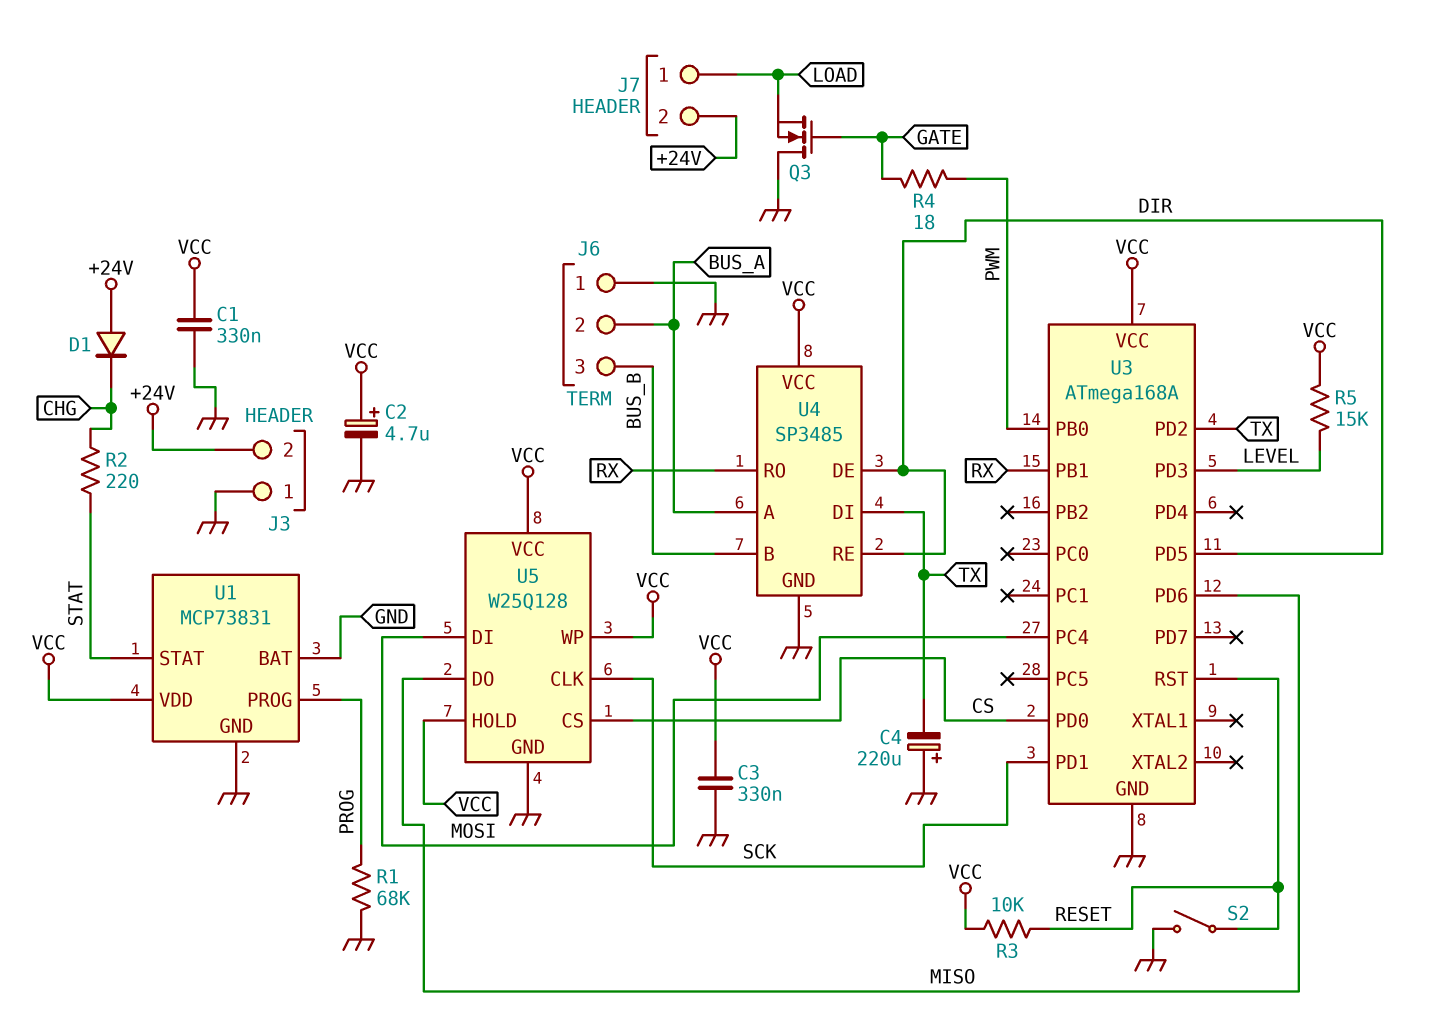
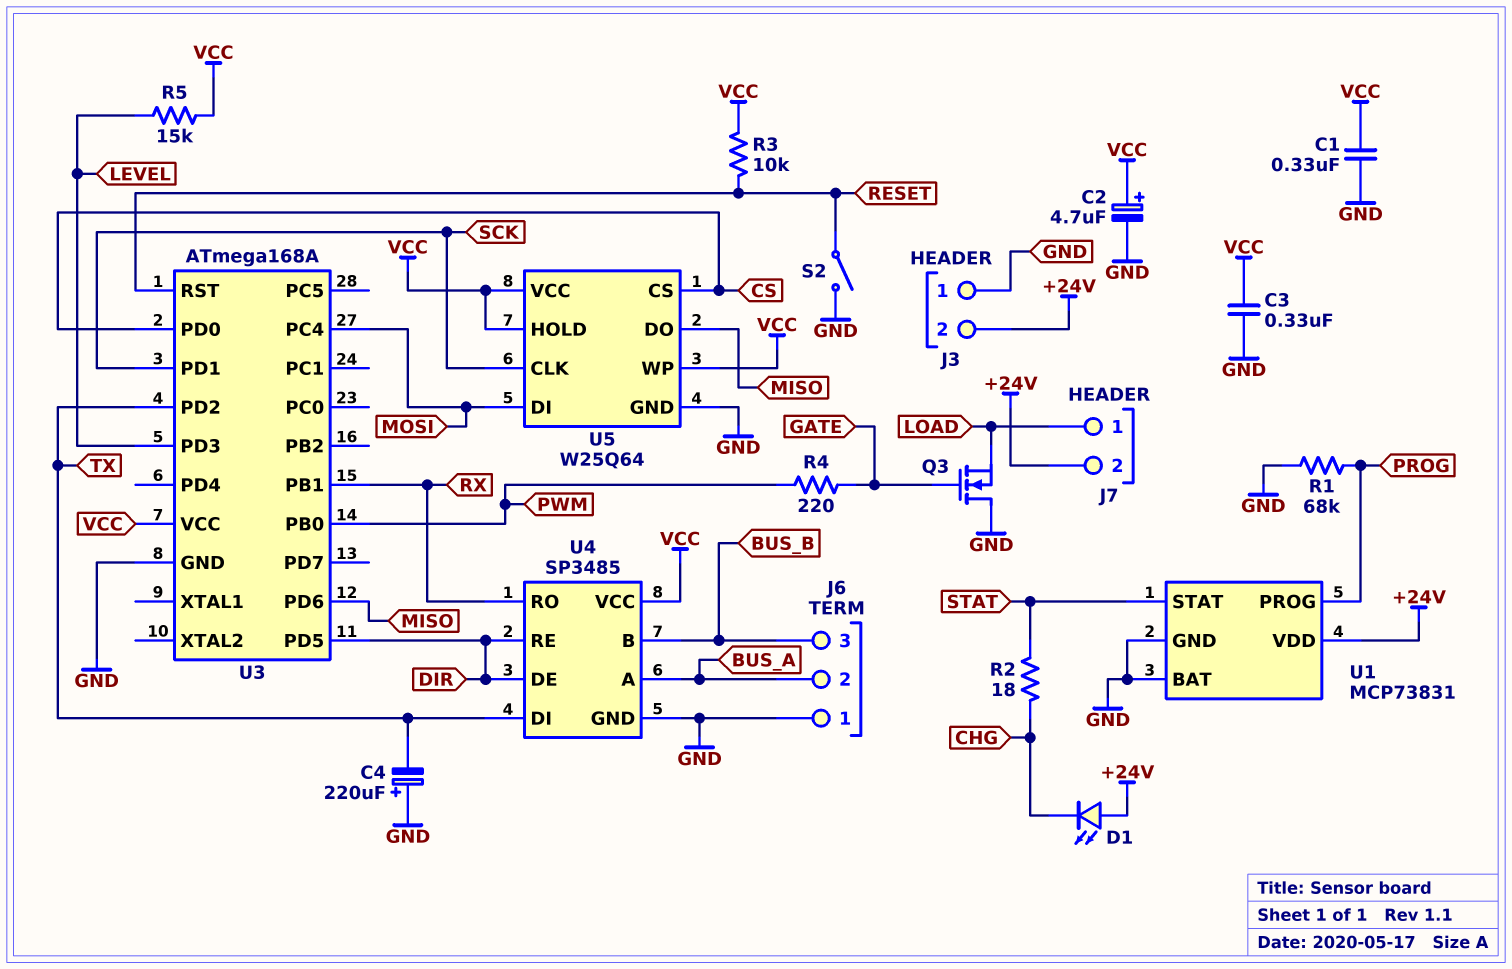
D1: diode (A +24V, K CHG) -> LED (A +24V, K CHG)
R2: 220 (CHG, STAT) -> 18 (CHG, STAT)
R4: 18 (GATE, PWM) -> 220 (GATE, PWM)
U1 pin VDD: VCC -> +24V
U5: W25Q128 -> W25Q64

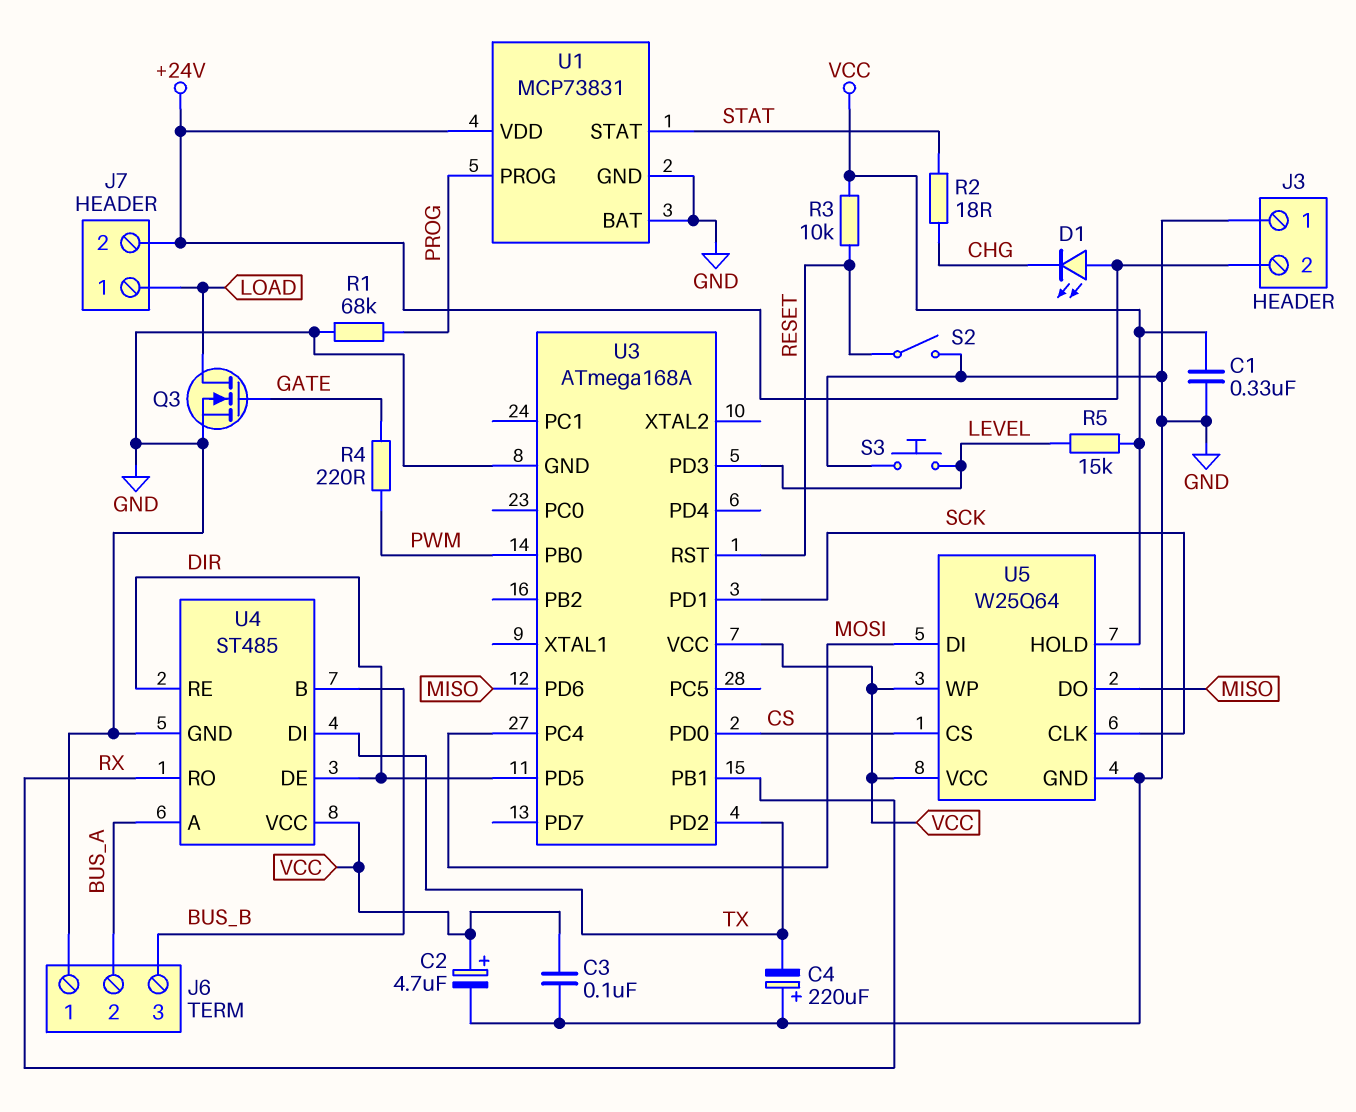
C3: 330nF (GND, VCC) -> 100nF (GND, VCC)
Q3: NMOS (G GATE, D GND, S LOAD) -> NMOS (G GATE, D LOAD, S GND)
S3: none -> button (GND, LEVEL)
U4: SP3485 -> ST485

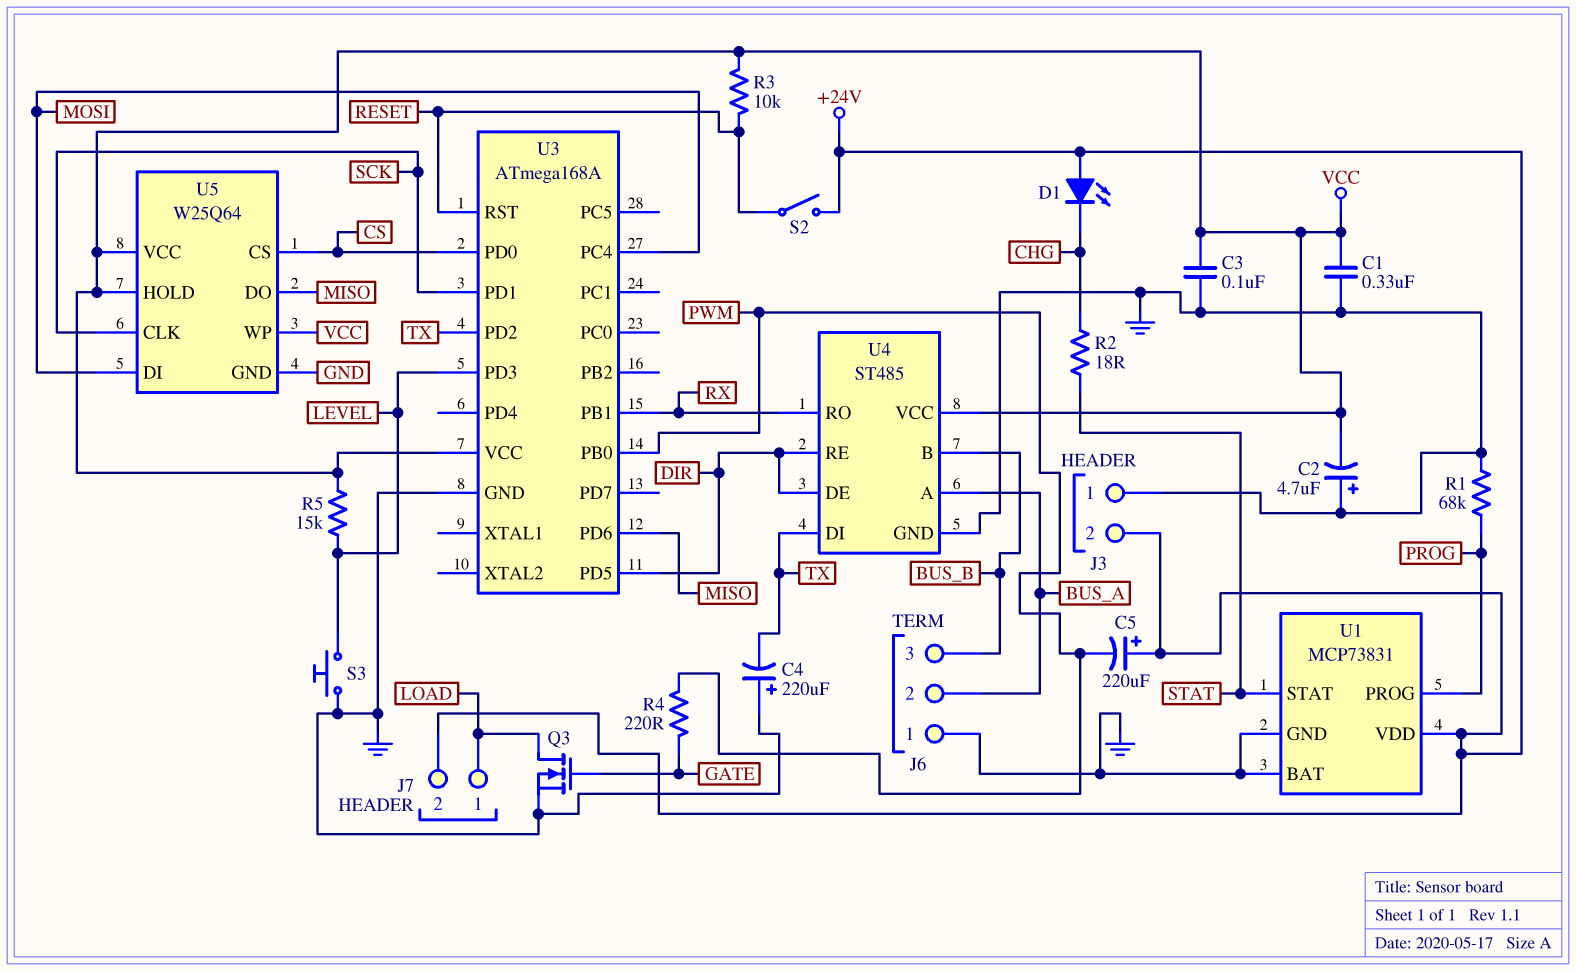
C2: 4.7uF (plus VCC, minus GND) -> 4.7uF (plus GND, minus VCC)
C5: none -> 220uF (plus +24V, minus PWM)
S2: switch (GND, RESET) -> switch (+24V, RESET)

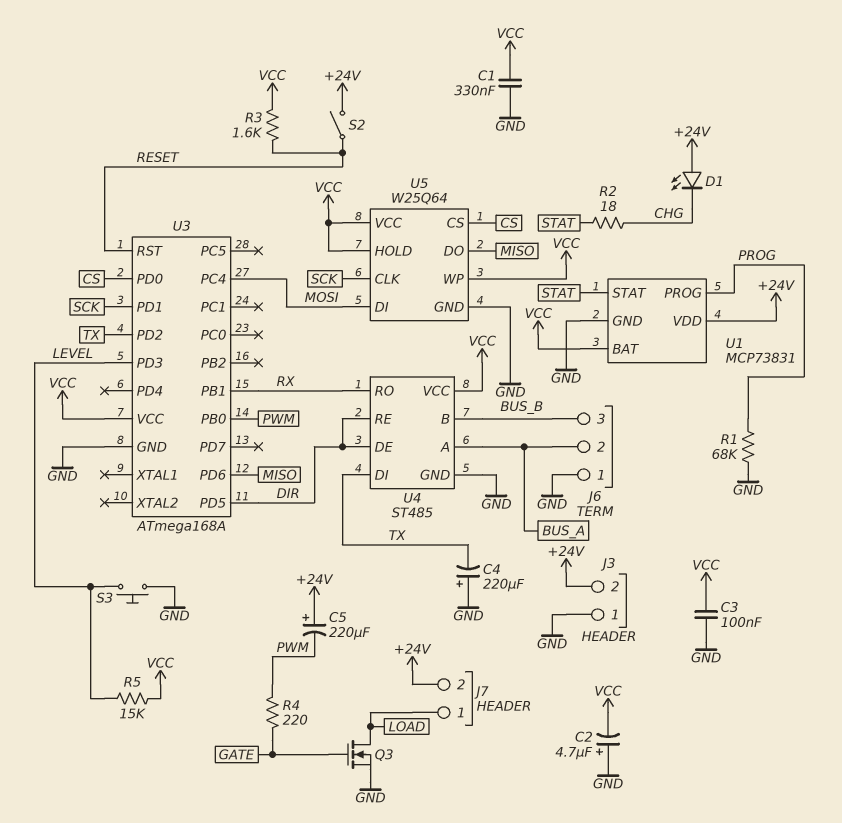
R3: 10k (RESET, VCC) -> 1.6k (RESET, VCC)
U1 pin BAT: GND -> VCC

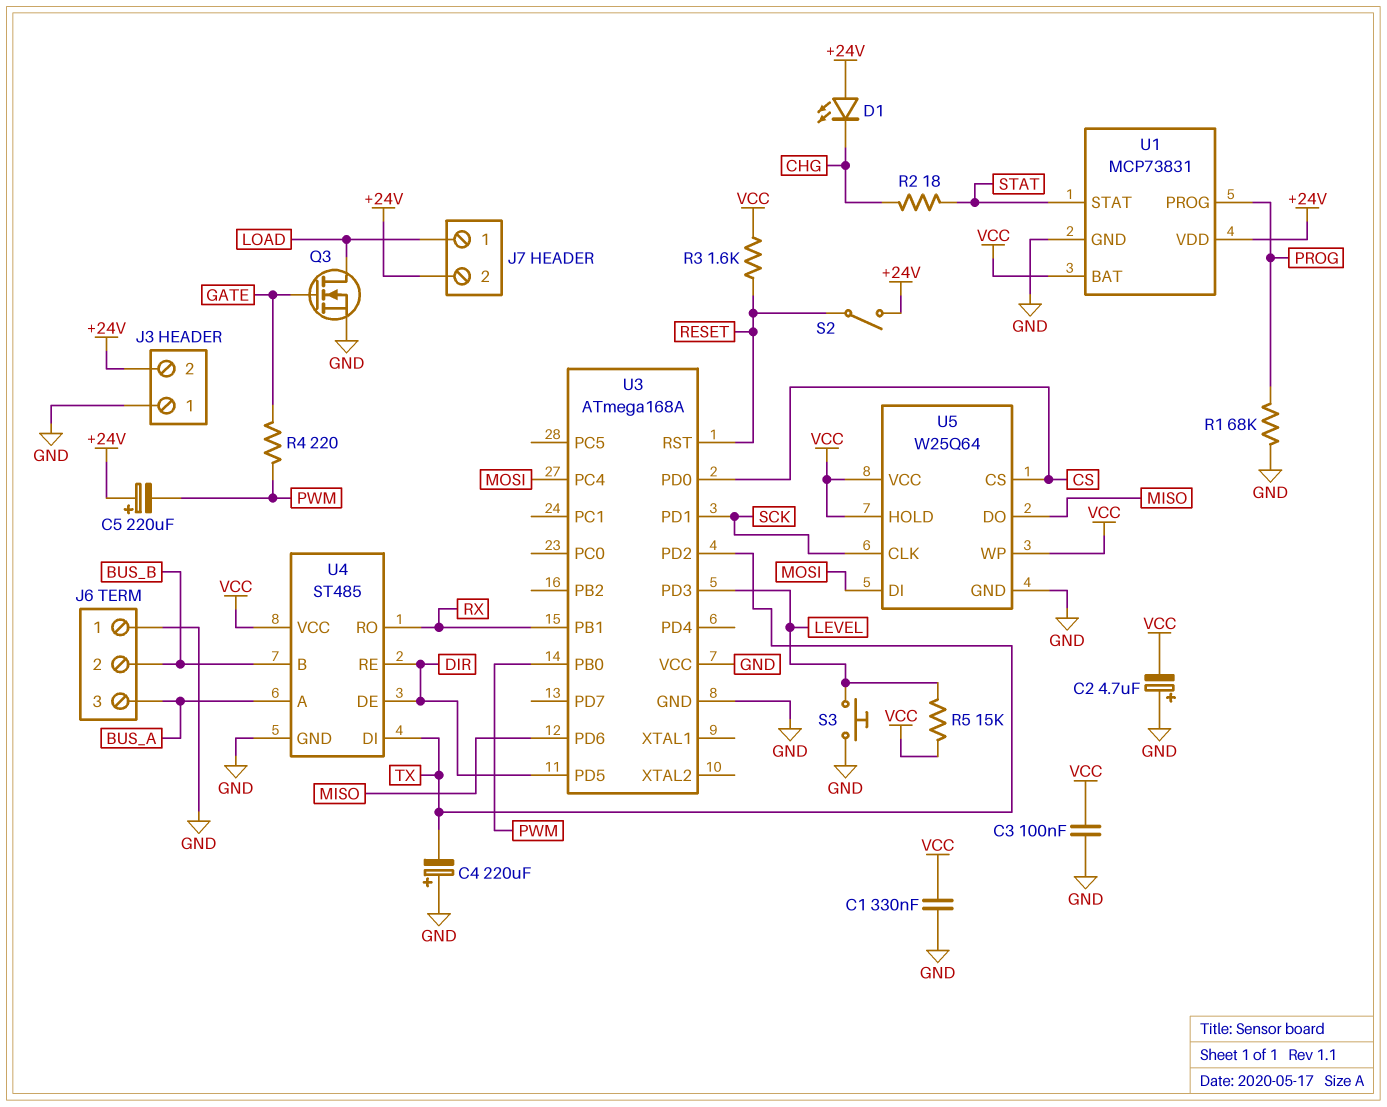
J6 pin 2: BUS_A -> BUS_B
J6 pin 3: BUS_B -> BUS_A
U3 pin VCC: VCC -> GND

